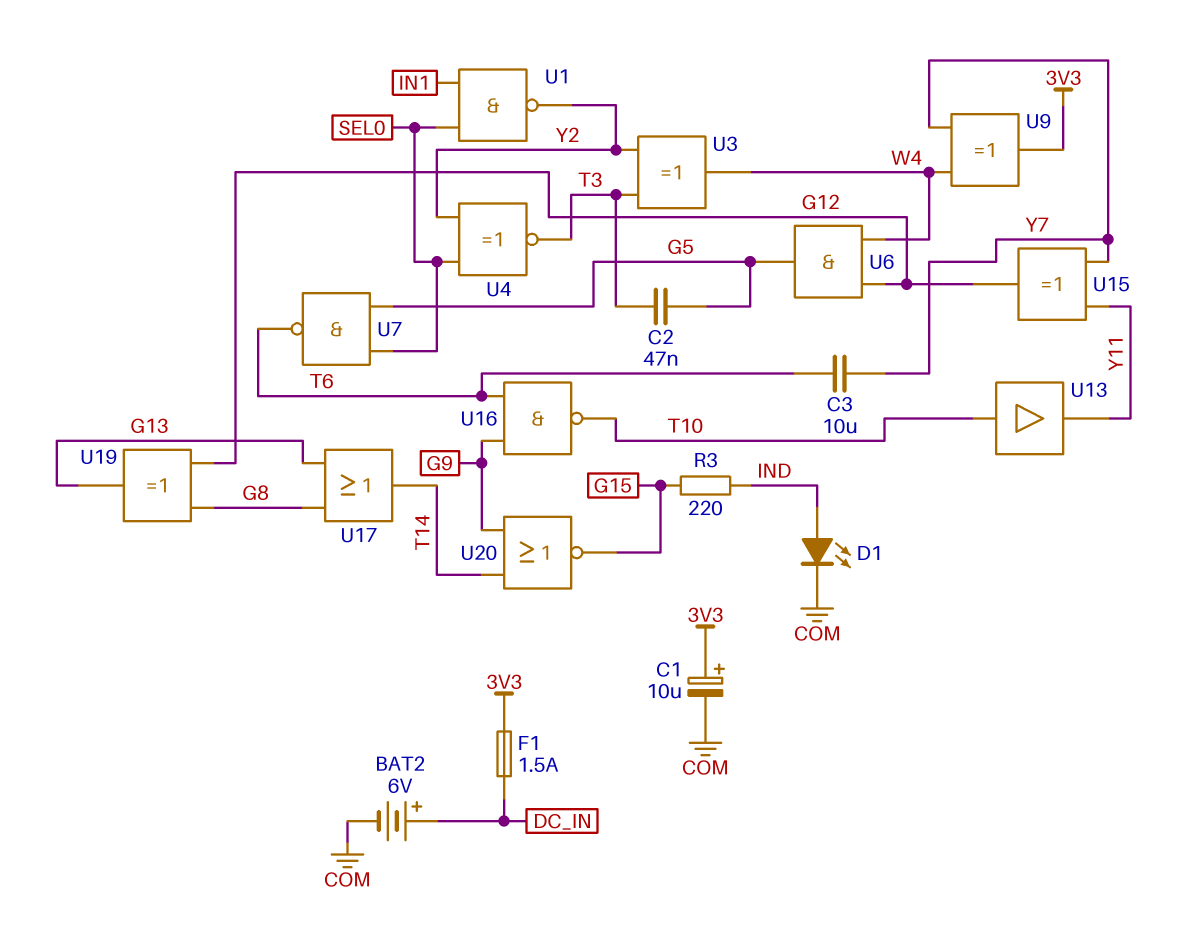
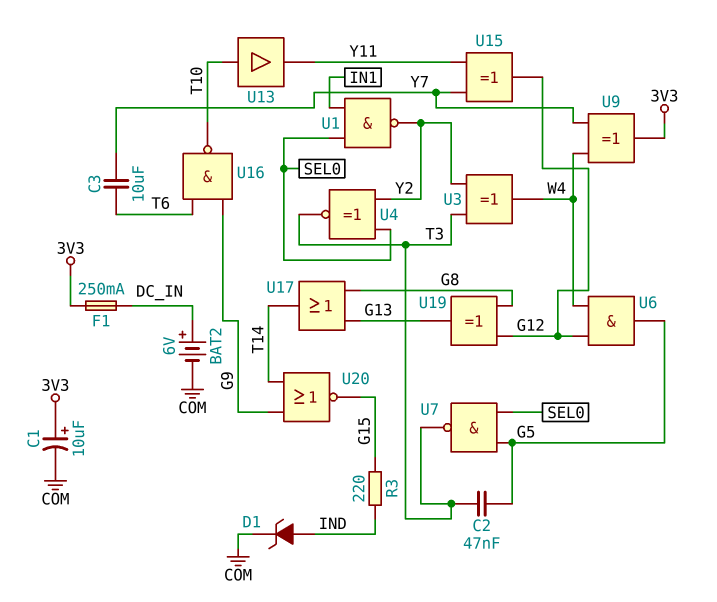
D1: LED (A IND, K COM) -> zener (A IND, K COM)
F1: 1.5A (3V3, DC_IN) -> 250mA (3V3, DC_IN)
U7: NAND (in G5, in SEL0, out T6) -> NAND (in G5, in SEL0, out T3)

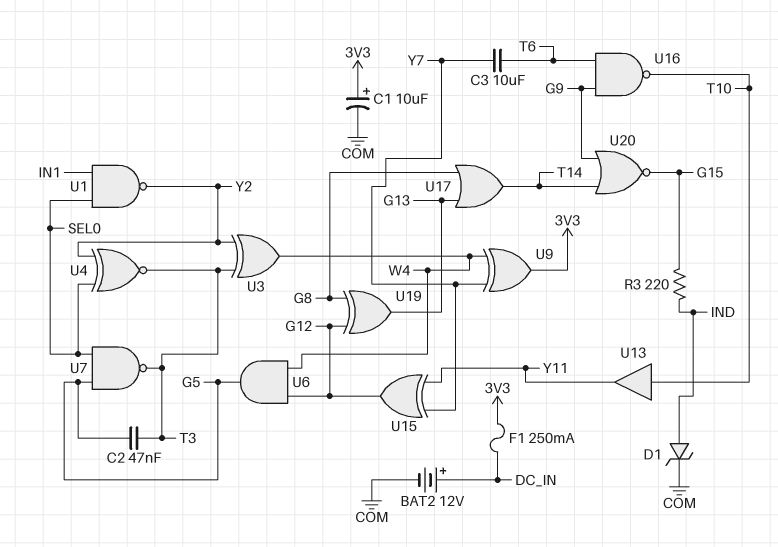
BAT2: 6V (plus DC_IN, minus COM) -> 12V (plus DC_IN, minus COM)

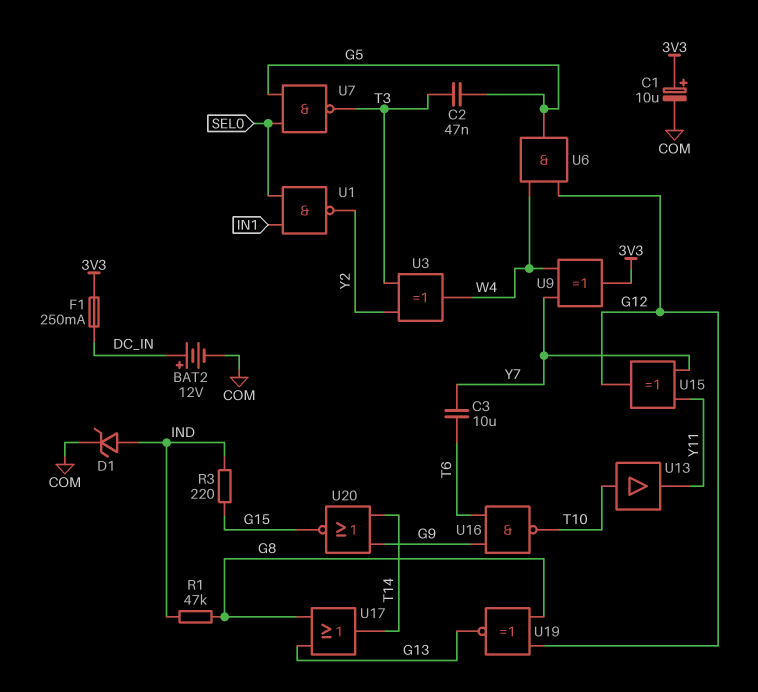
R1: none -> 47k (G8, IND)
U4: XNOR (in SEL0, in Y2, out T3) -> none
U19: XOR (in G8, in G12, out G13) -> XNOR (in G8, in G12, out G13)

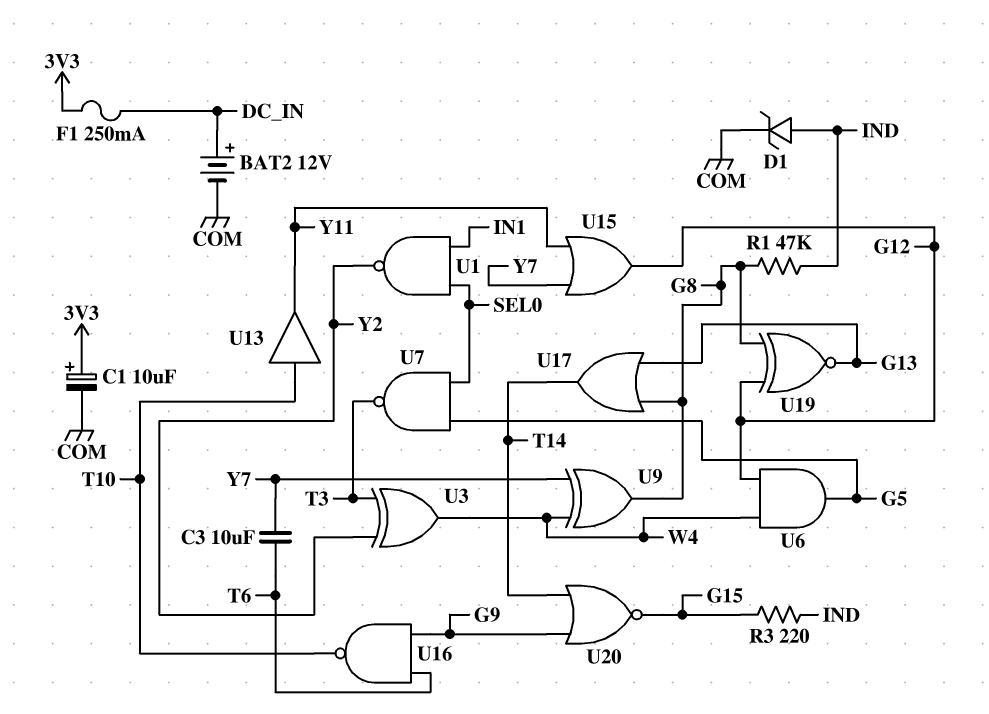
C2: 47nF (G5, T3) -> none
U9: XOR (in W4, in Y7, out 3V3) -> XOR (in W4, in Y7, out G8)
U15: XOR (in Y7, in Y11, out G12) -> OR (in Y7, in Y11, out G12)

